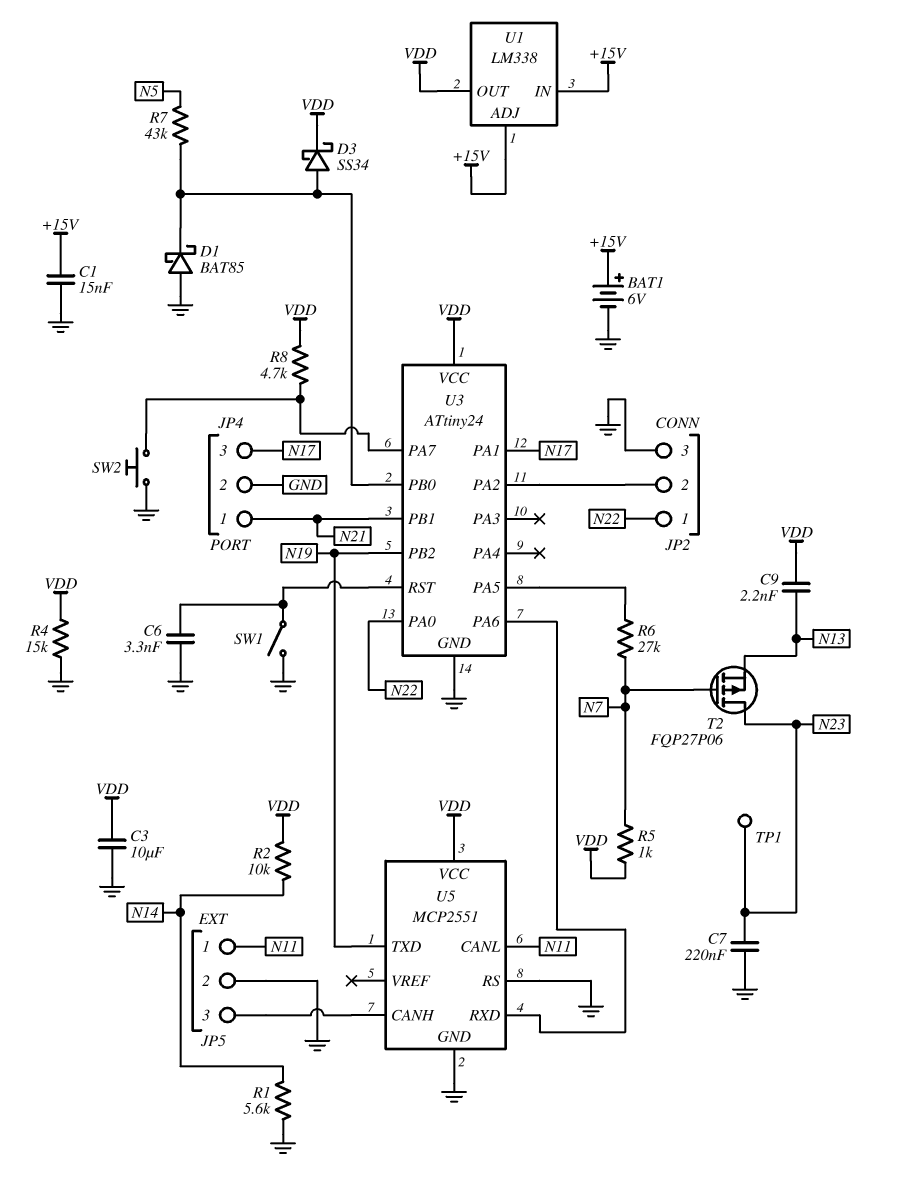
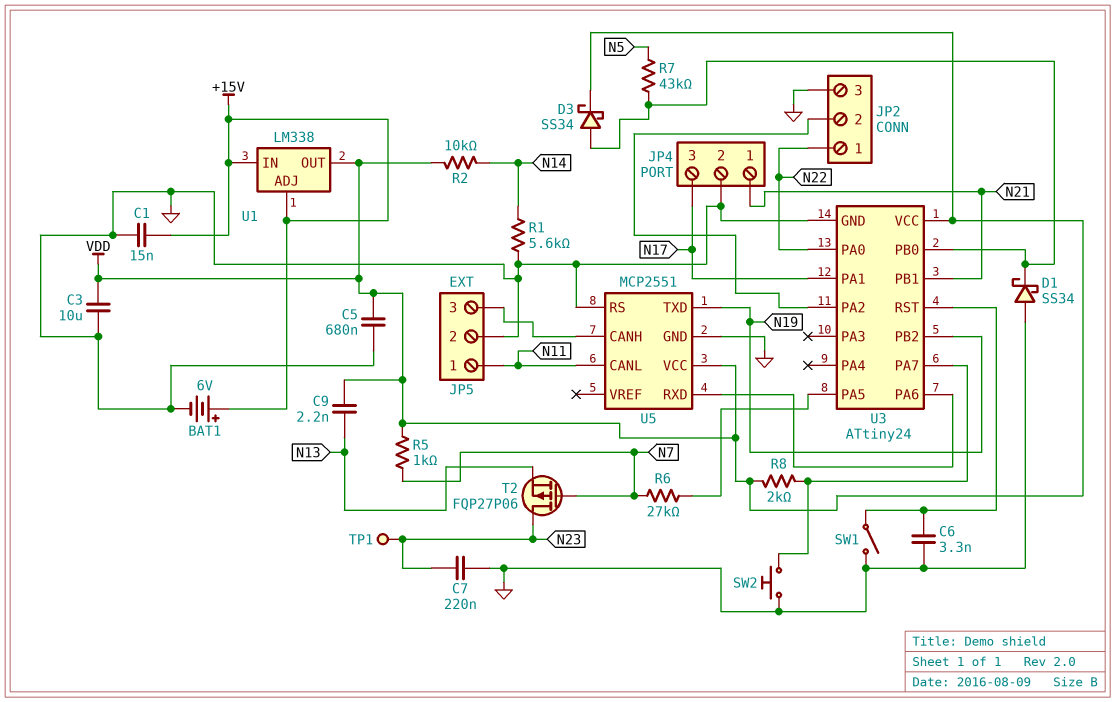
C5: none -> 680nF (GND, VDD)
D1: schottky BAT85 (A GND, K U3/PB0) -> schottky SS34 (A GND, K U3/PB0)
R4: 15k (GND, VDD) -> none
R8: 4.7k (U3/PA7, VDD) -> 2k (U3/PA7, VDD)

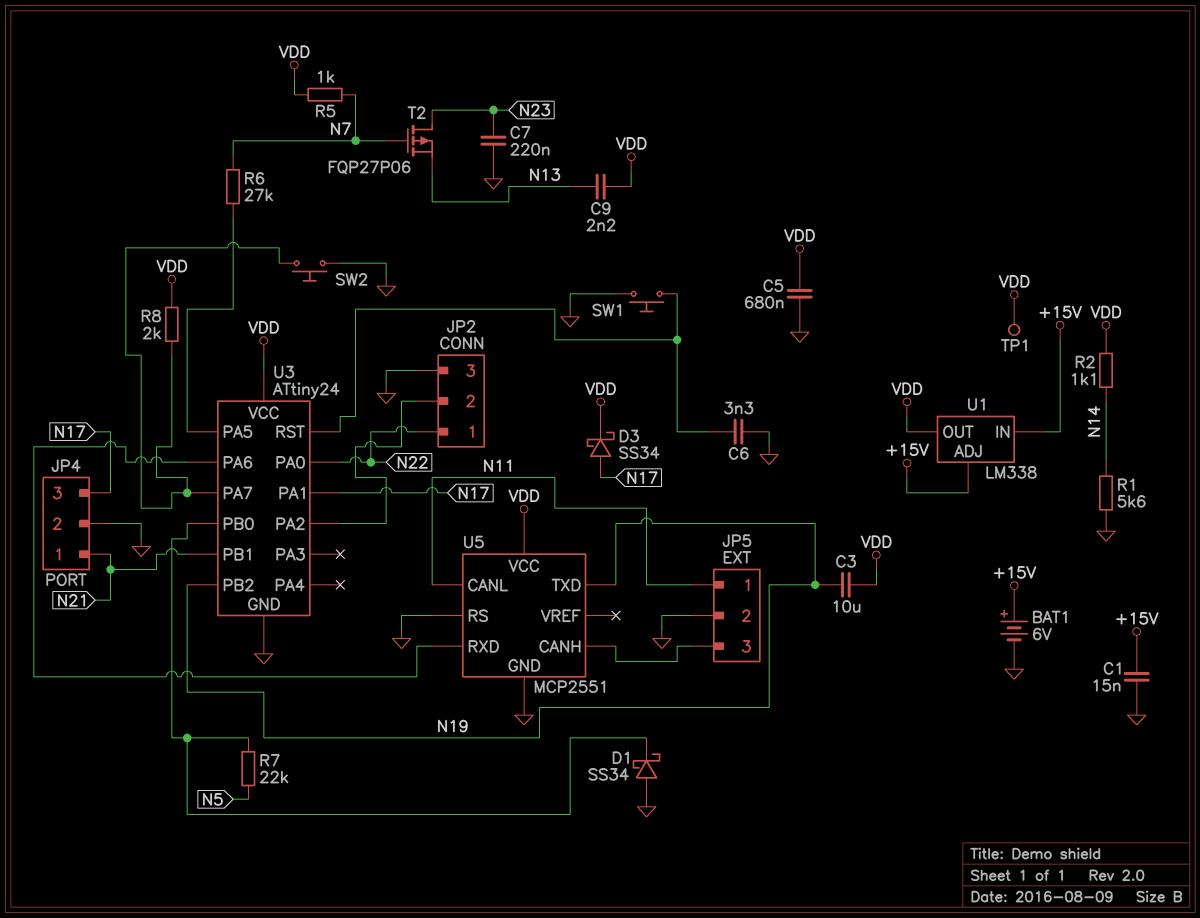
C3: 10uF (GND, VDD) -> 10uF (N19, VDD)
D3: schottky SS34 (A U3/PB0, K VDD) -> schottky SS34 (A N17, K VDD)
R2: 10k (N14, VDD) -> 1.1k (N14, VDD)
R7: 43k (N5, U3/PB0) -> 22k (N5, U3/PB0)
SW1: switch (GND, U3/RST) -> button (GND, U3/RST)
TP1: test point (N23) -> test point (VDD)

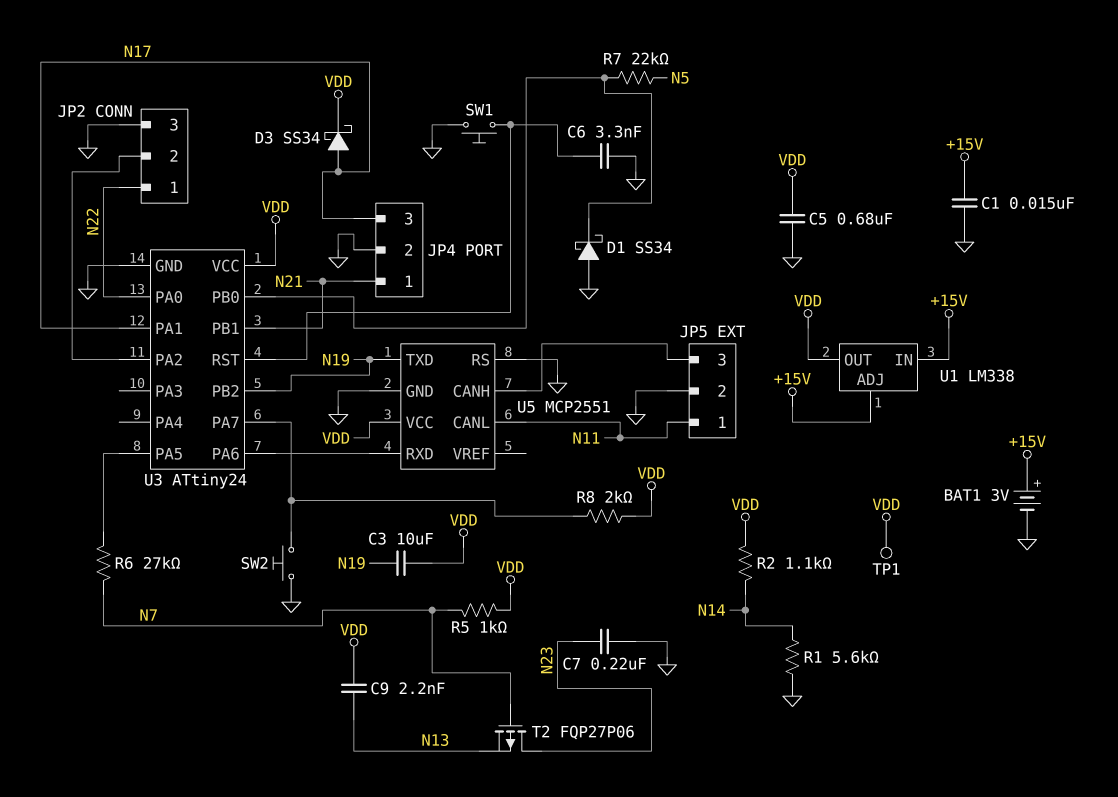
BAT1: 6V (plus +15V, minus GND) -> 3V (plus +15V, minus GND)

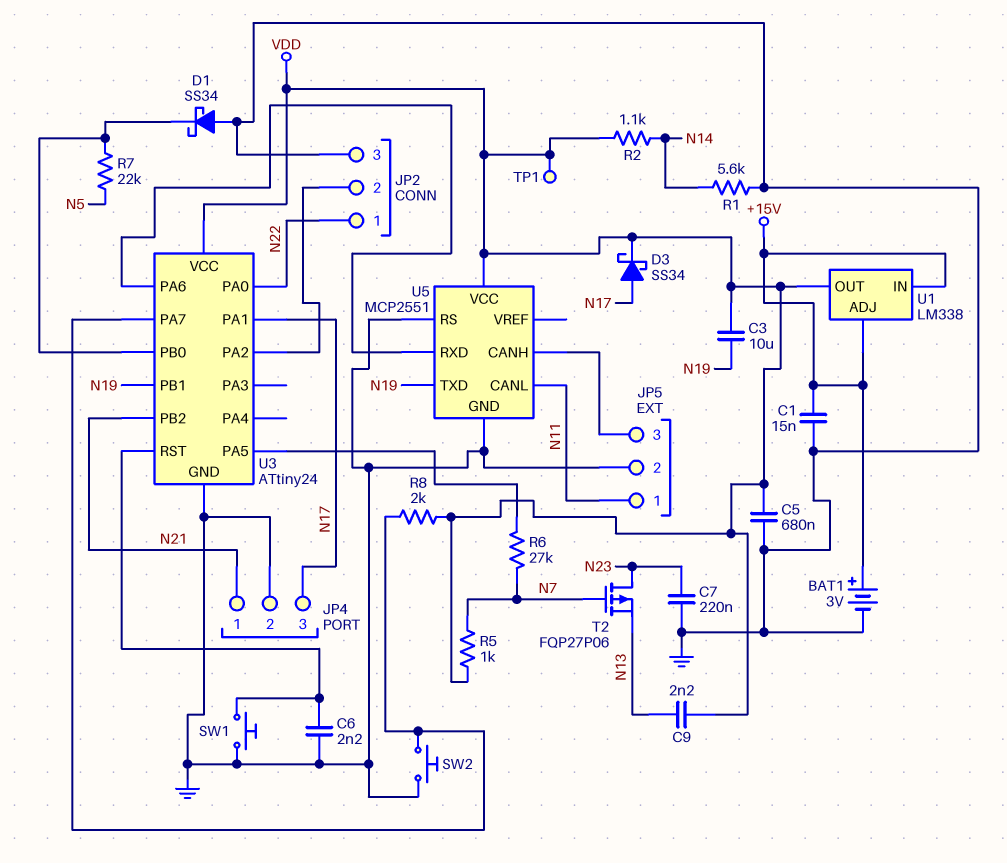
C6: 3.3nF (GND, U3/RST) -> 2.2nF (GND, U3/RST)
U3 pin PB1: N21 -> N19
U3 pin PB2: N19 -> N21

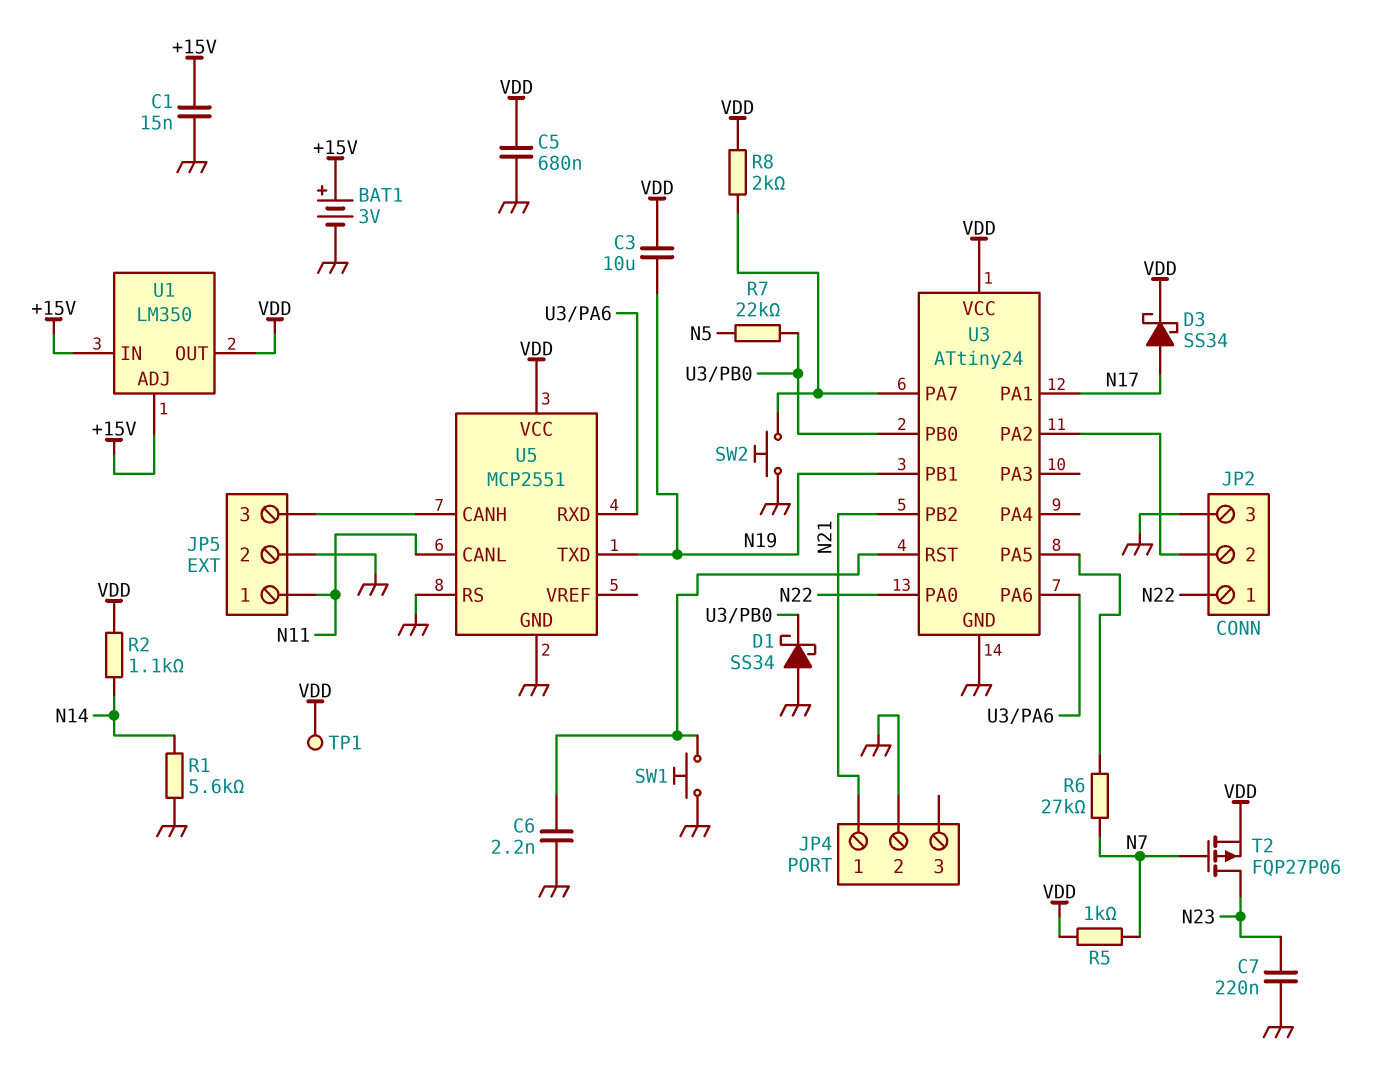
C9: 2.2nF (N13, VDD) -> none
JP4 pin 3: N17 -> none
T2: PMOS FQP27P06 (G N7, D N23, S N13) -> PMOS FQP27P06 (G N7, D N23, S VDD)
U1: LM338 -> LM350

